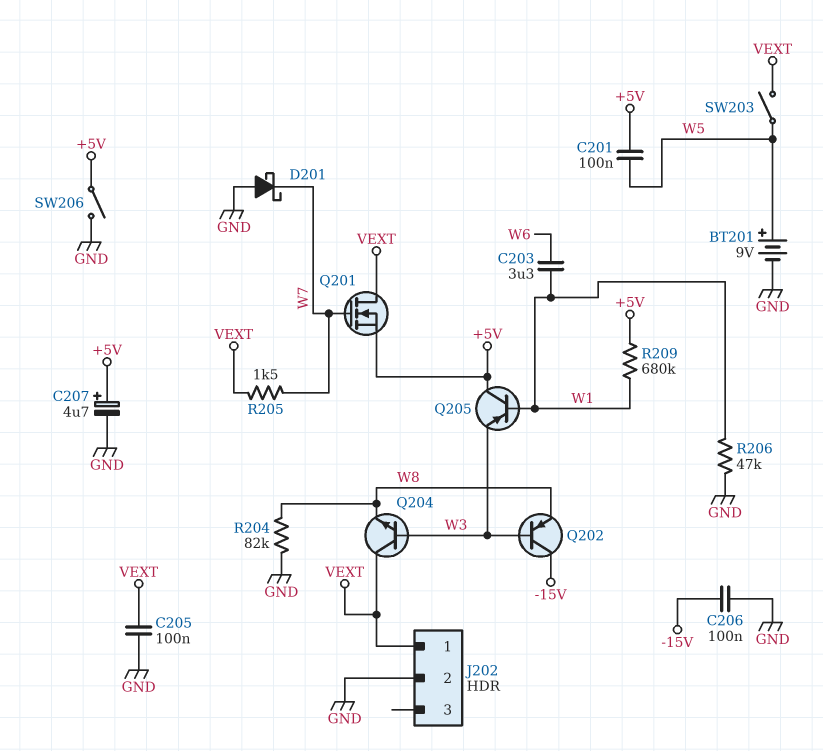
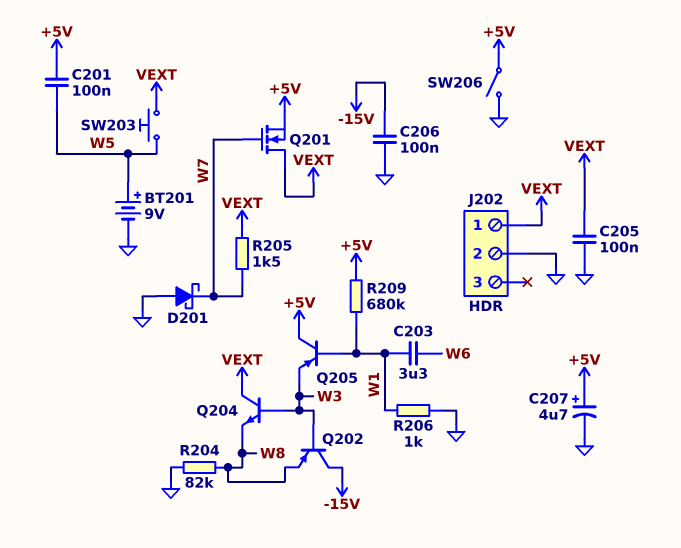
R206: 47k (GND, W1) -> 1k (GND, W1)
SW203: switch (VEXT, W5) -> button (VEXT, W5)

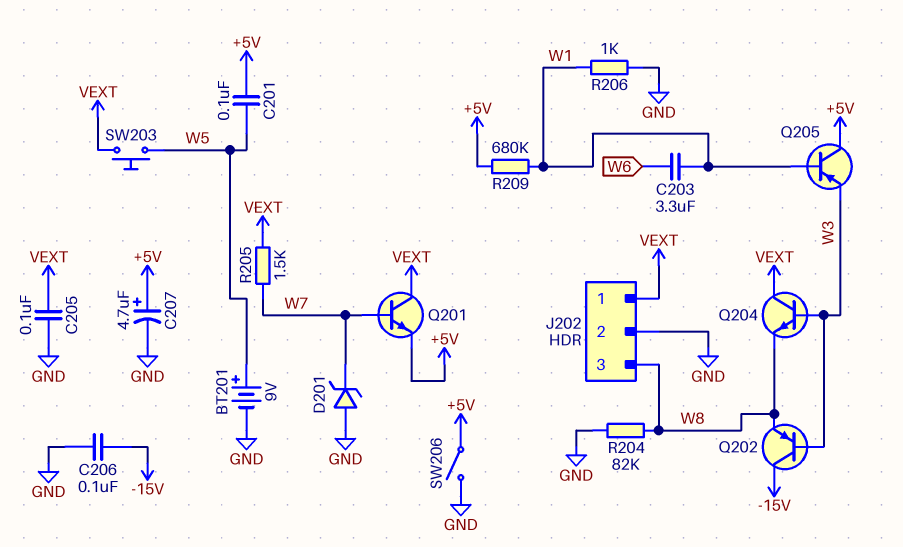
D201: schottky (A GND, K W7) -> zener (A GND, K W7)
J202 pin 3: none -> W8
Q201: NMOS (G W7, D VEXT, S +5V) -> NPN (B W7, C VEXT, E +5V)

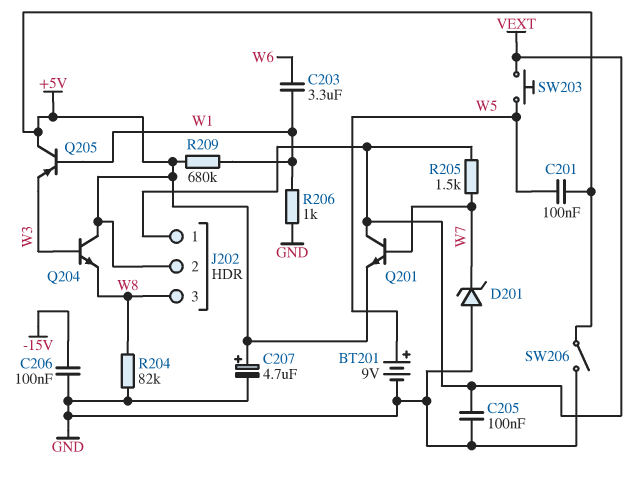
J202 pin 2: GND -> +5V
Q202: PNP (B W3, C -15V, E W8) -> none
Q204: NPN (B W3, C VEXT, E W8) -> NPN (B W3, C +5V, E W8)

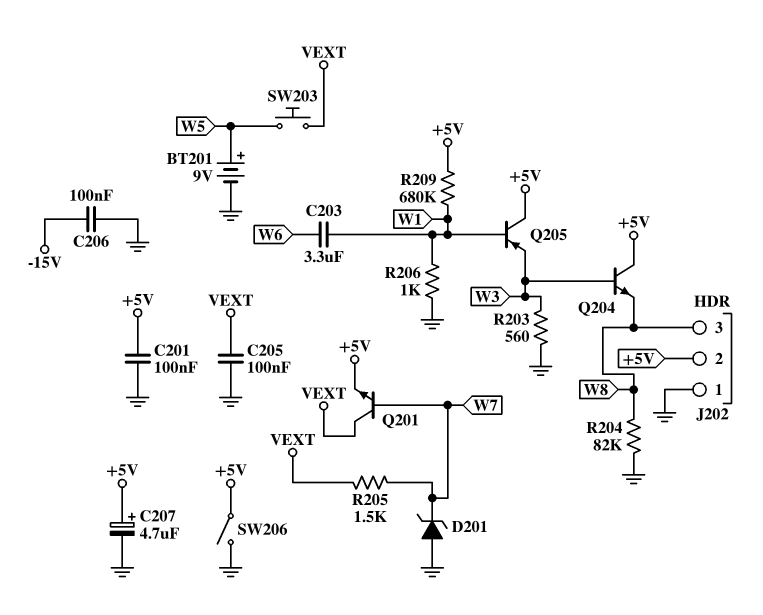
C201: 100nF (+5V, W5) -> 100nF (+5V, GND)
J202 pin 1: VEXT -> GND
R203: none -> 560 (GND, W3)

